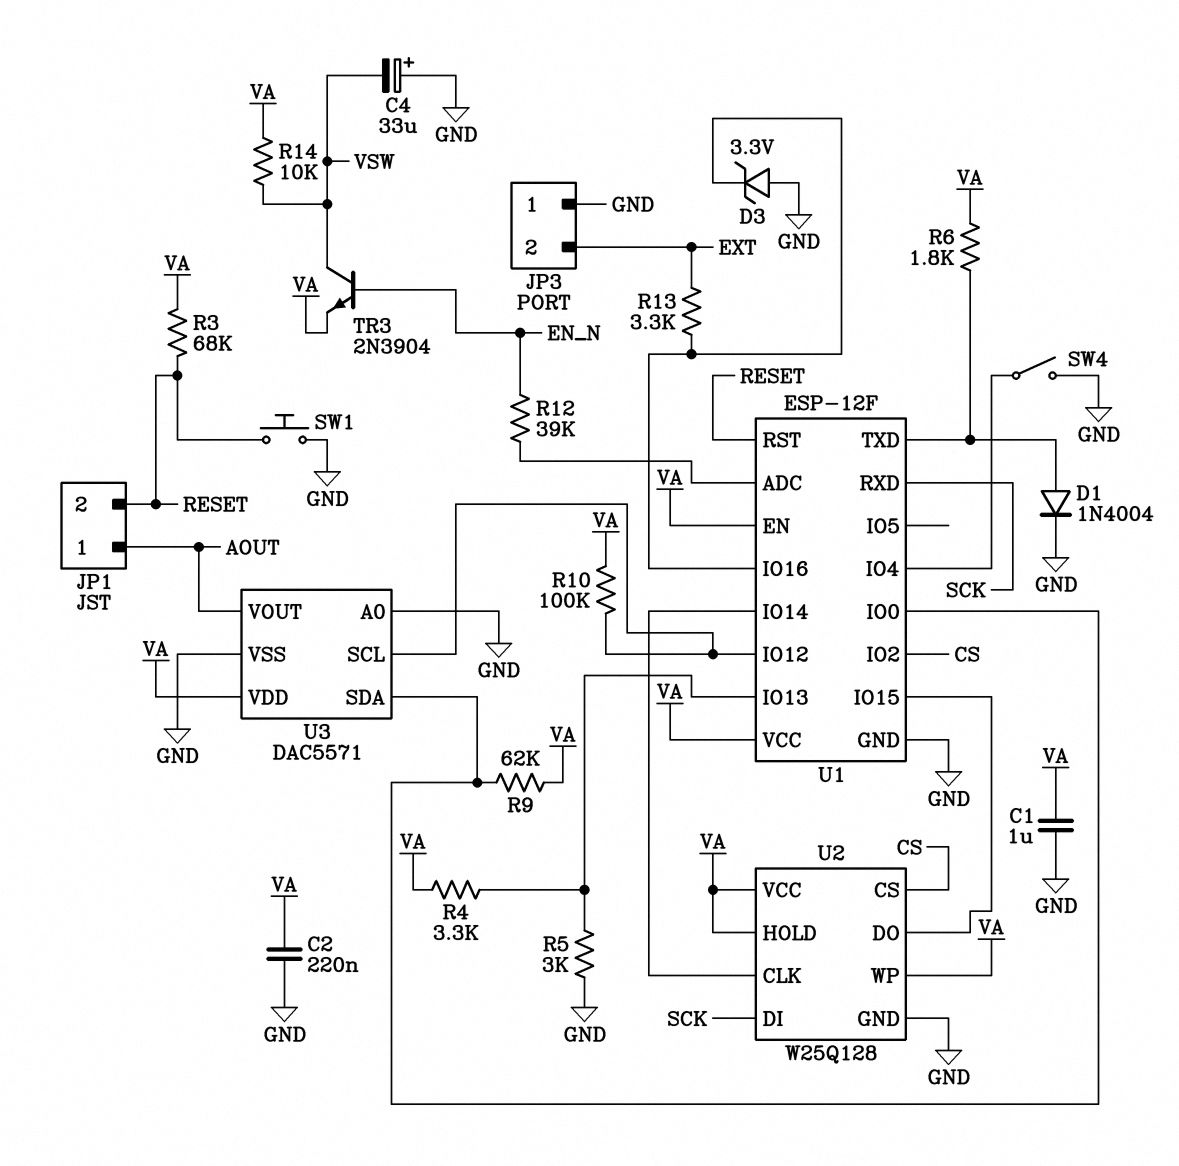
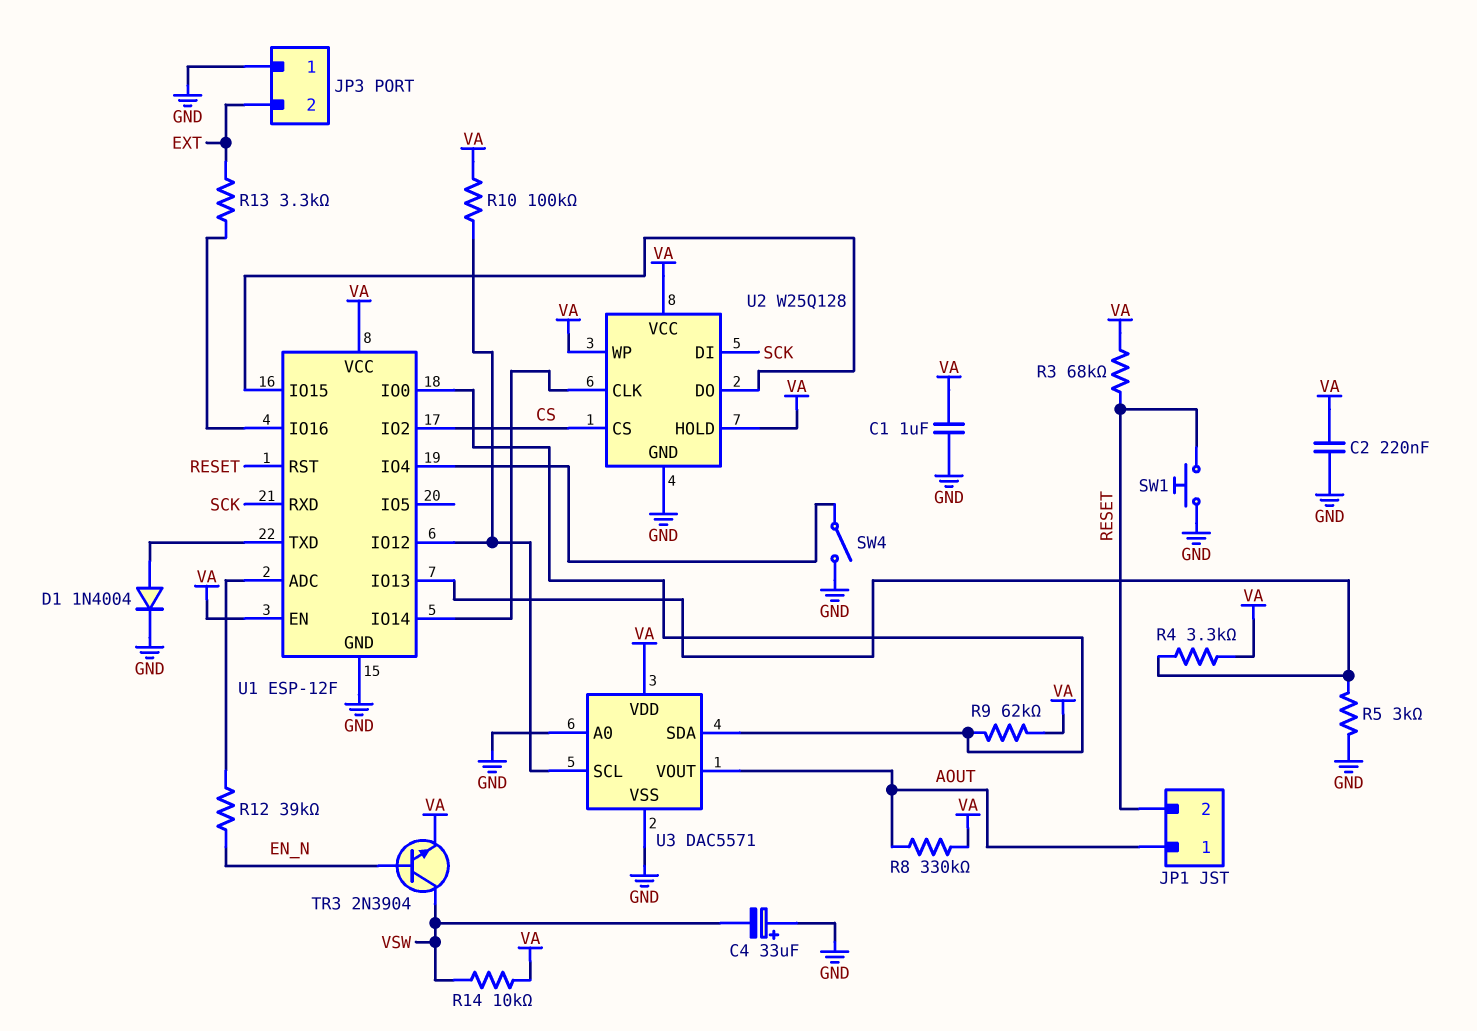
D3: zener 3.3V (A GND, K U1/IO16) -> none
R6: 1.8k (U1/TXD, VA) -> none
R8: none -> 330k (AOUT, VA)

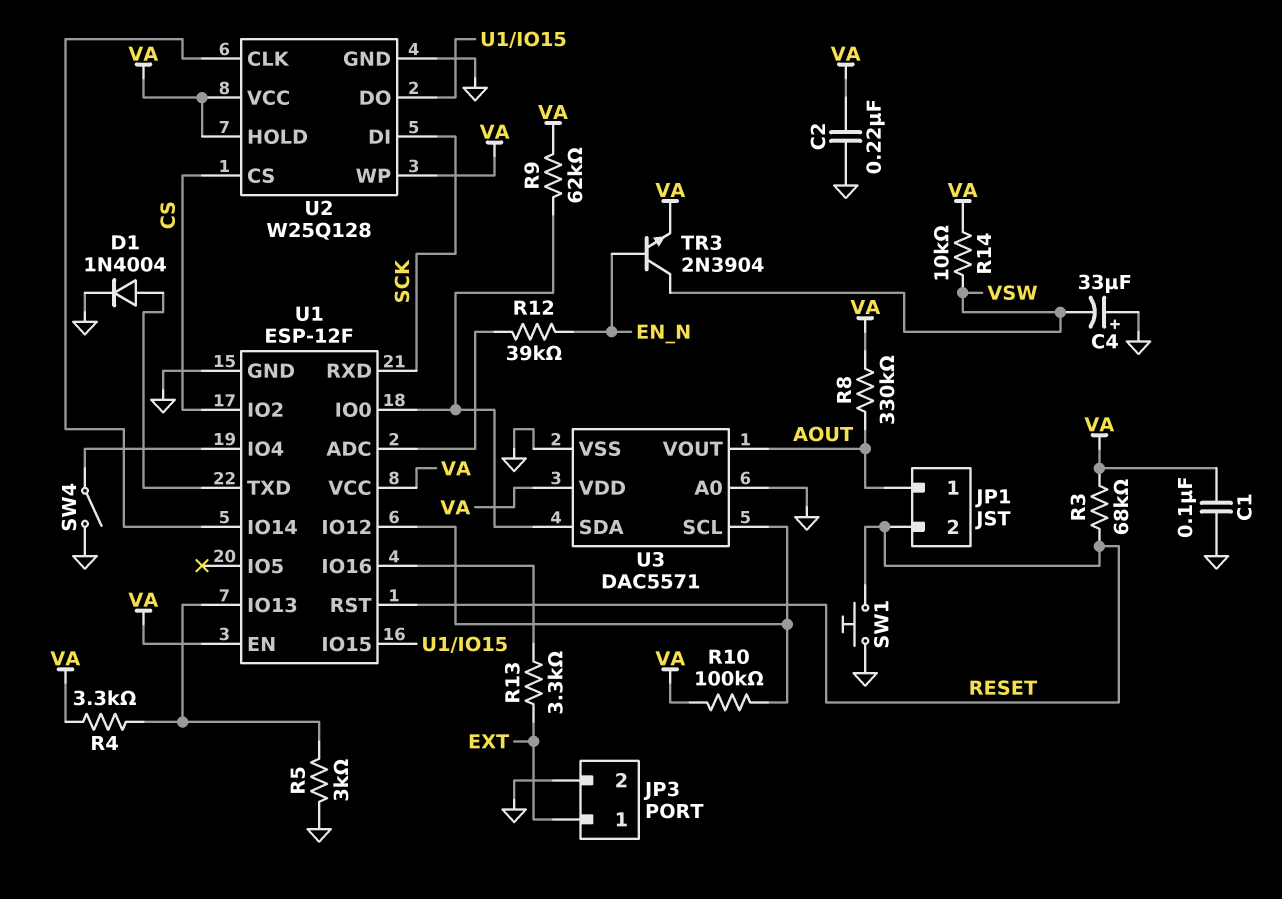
C1: 1uF (GND, VA) -> 100nF (GND, VA)
JP3 pin 1: GND -> EXT
JP3 pin 2: EXT -> GND

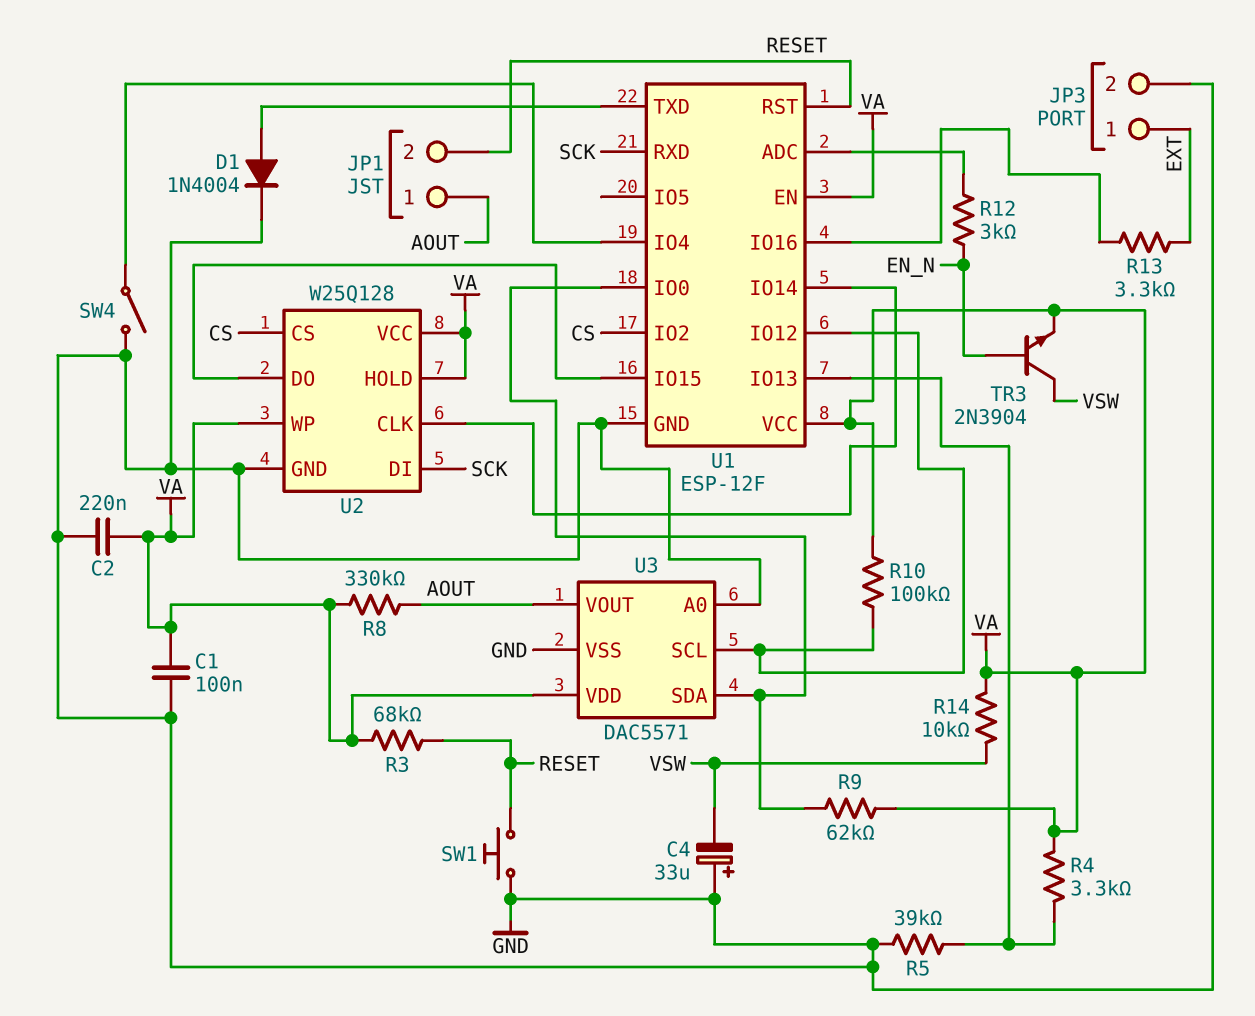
R5: 3k (GND, U1/IO13) -> 39k (GND, U1/IO13)
R12: 39k (EN_N, U1/ADC) -> 3k (EN_N, U1/ADC)

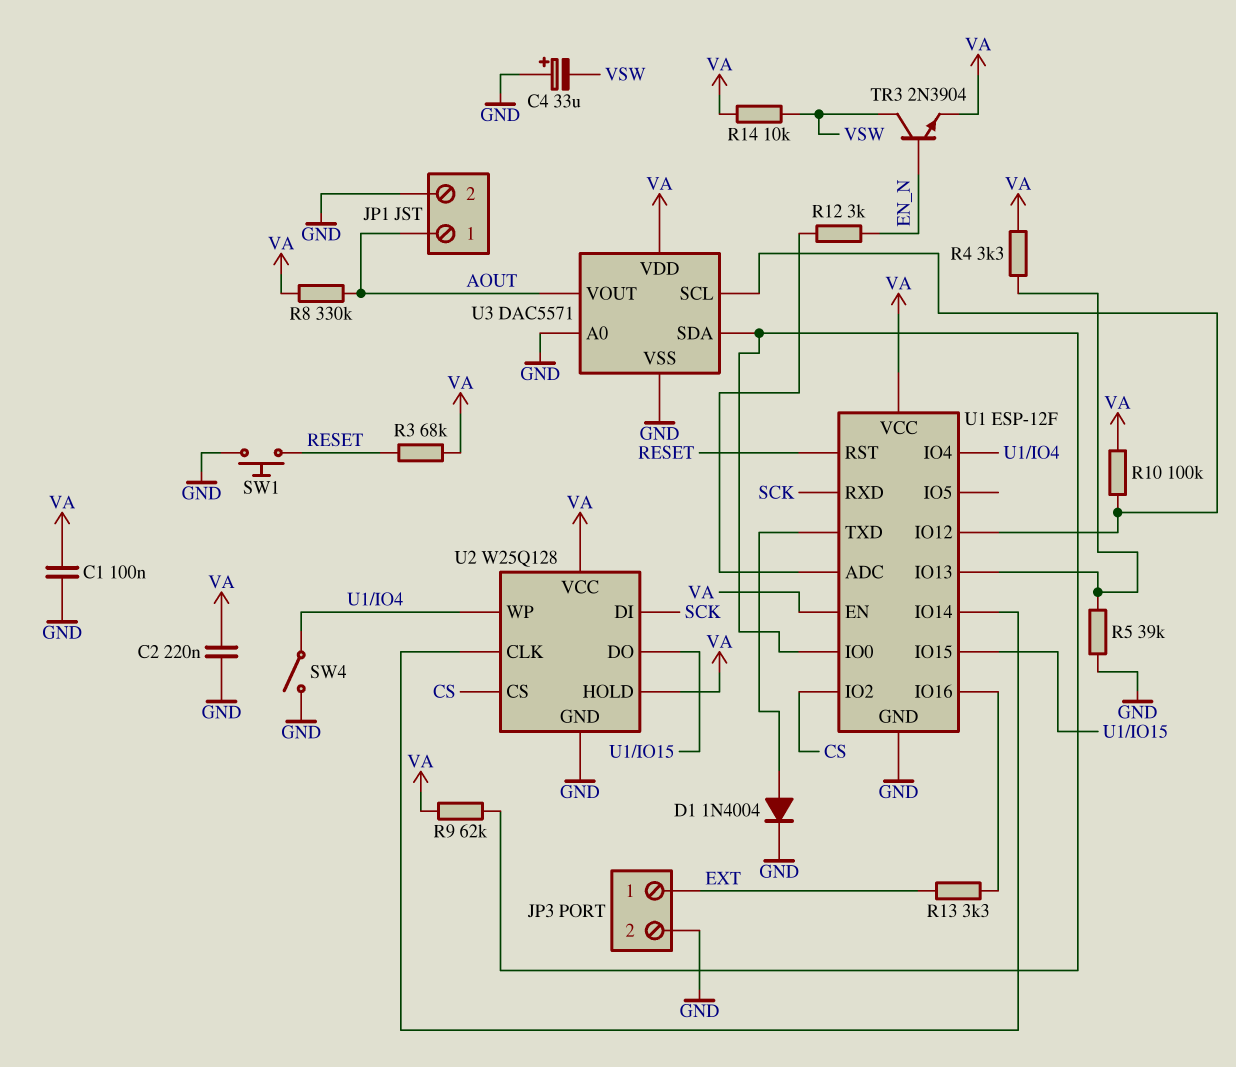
JP1 pin 2: RESET -> GND
U2 pin WP: VA -> U1/IO4

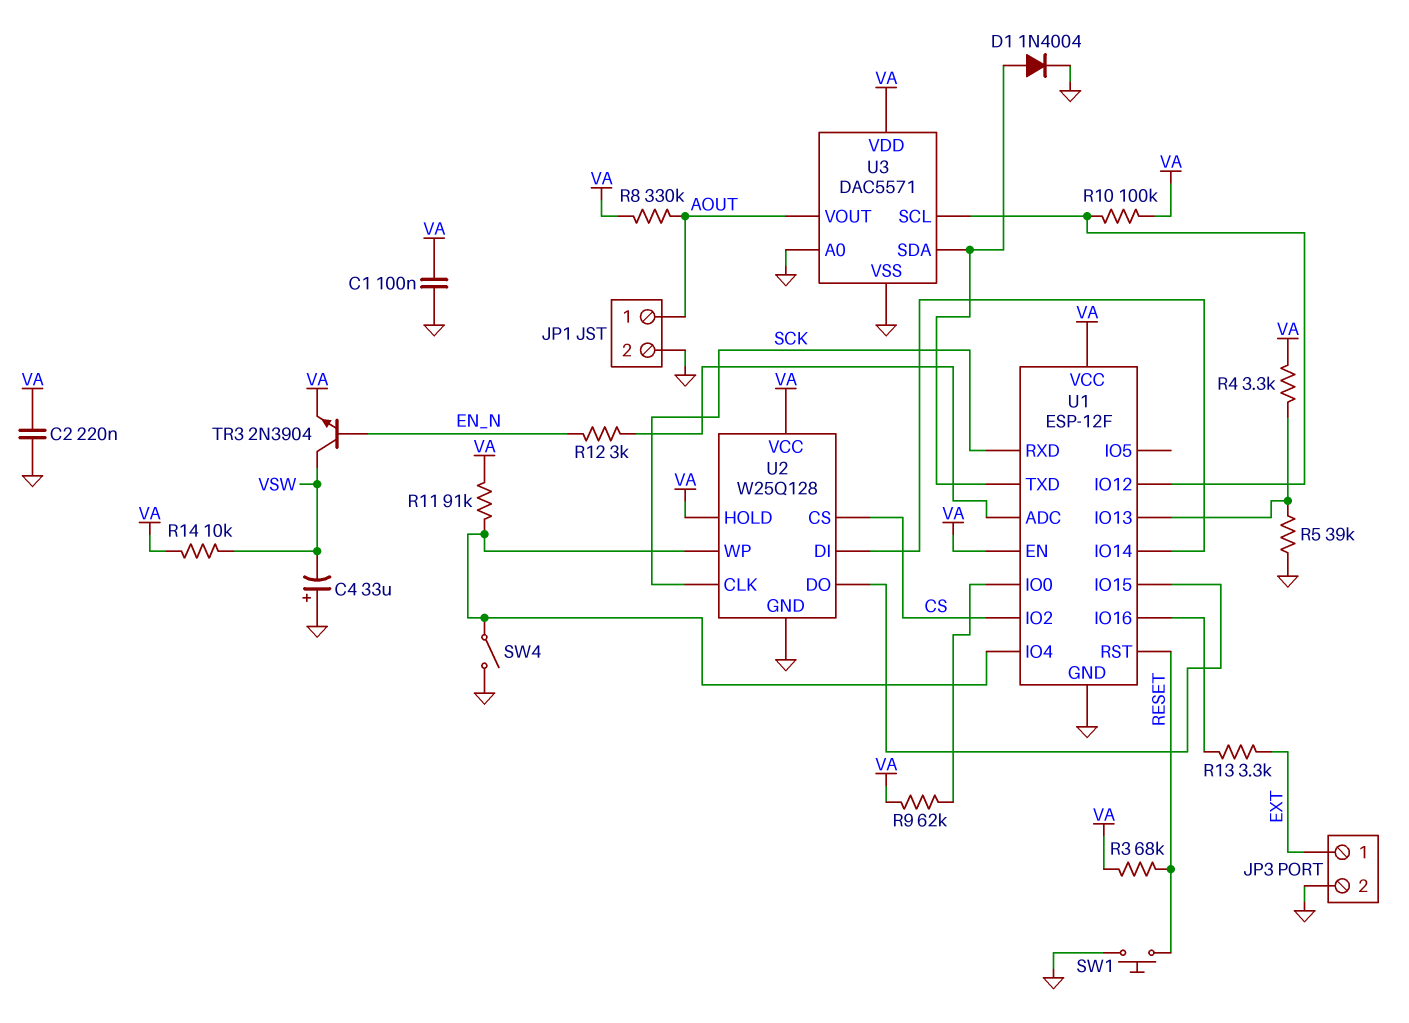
R11: none -> 91k (U1/IO4, VA)
U2 pin CLK: U1/IO14 -> SCK
U2 pin DI: SCK -> U1/IO14
U3 pin SDA: U1/IO0 -> U1/TXD

